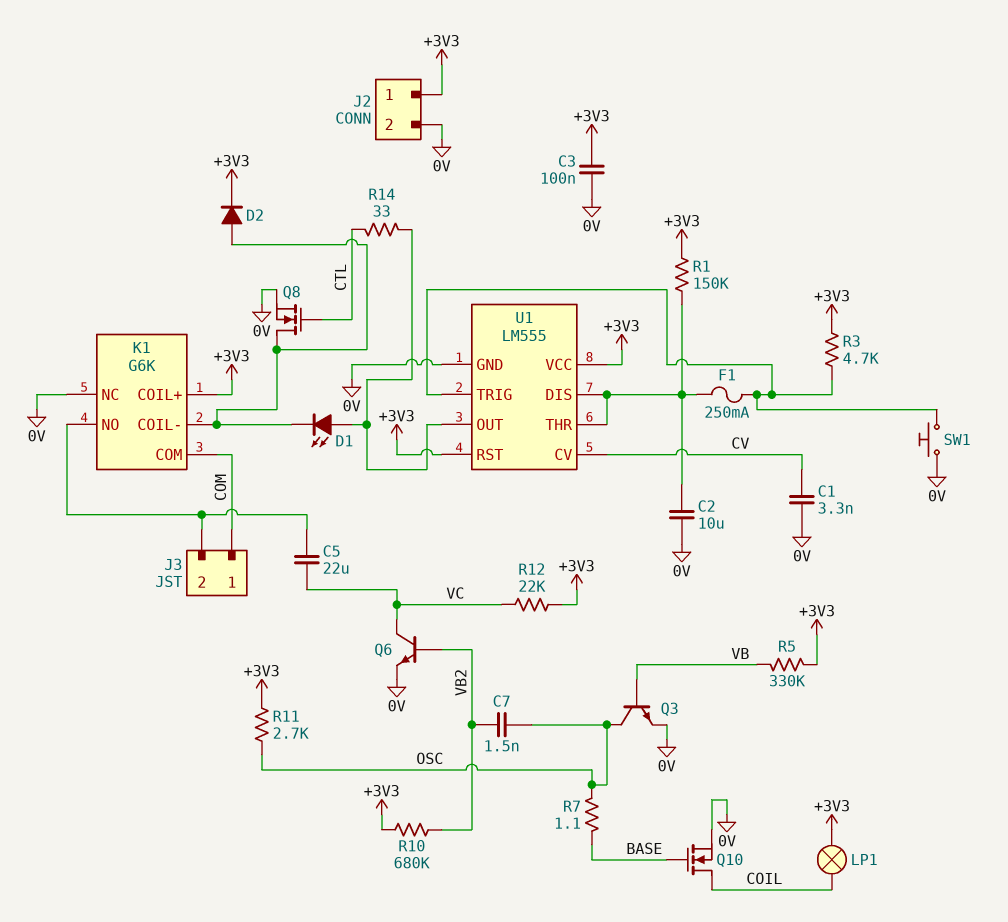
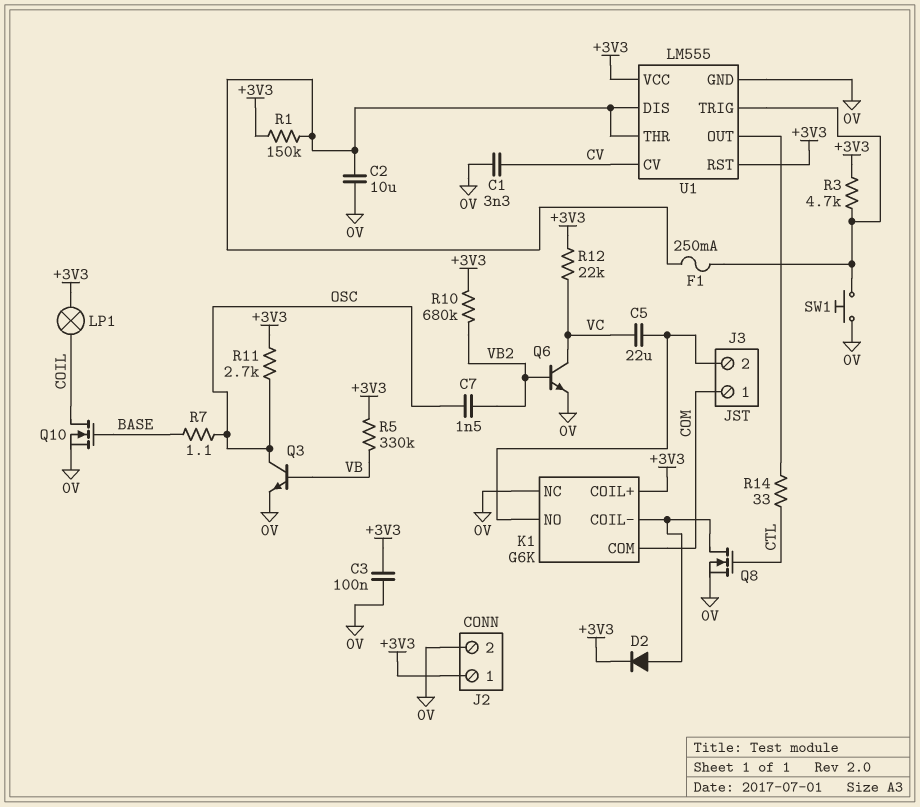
D1: LED (A U1/OUT, K K1/COIL-) -> none

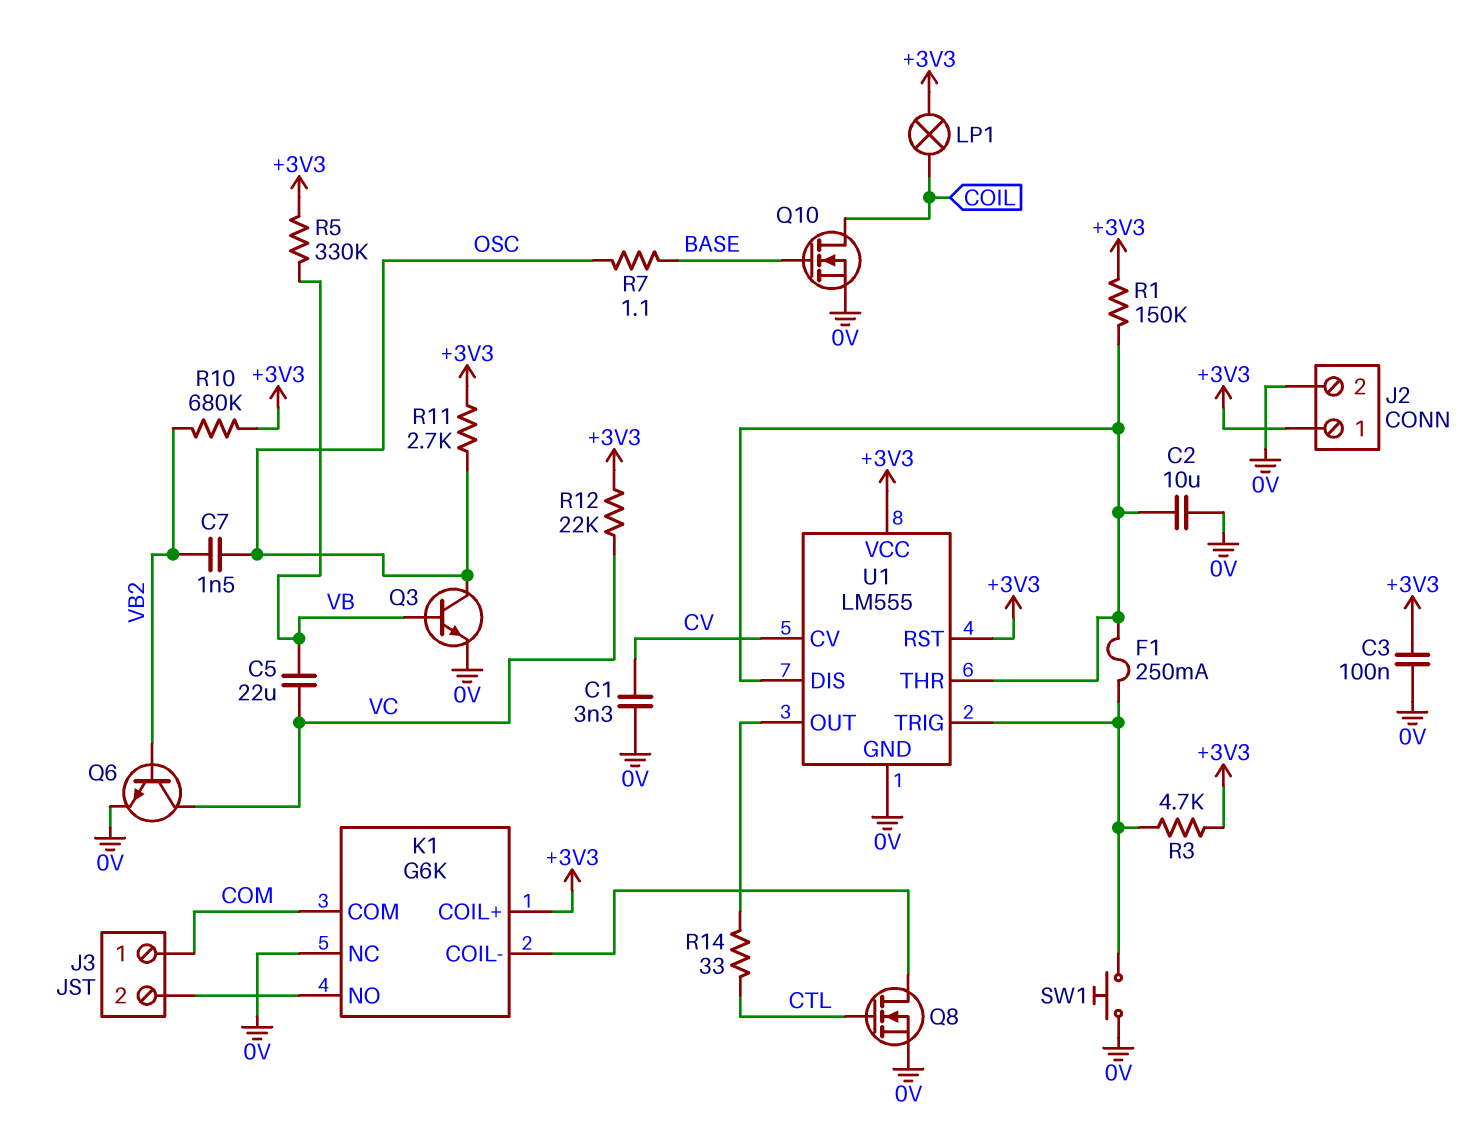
C5: 22uF (J3/2, VC) -> 22uF (VB, VC)
D2: diode (A K1/COIL-, K +3V3) -> none

